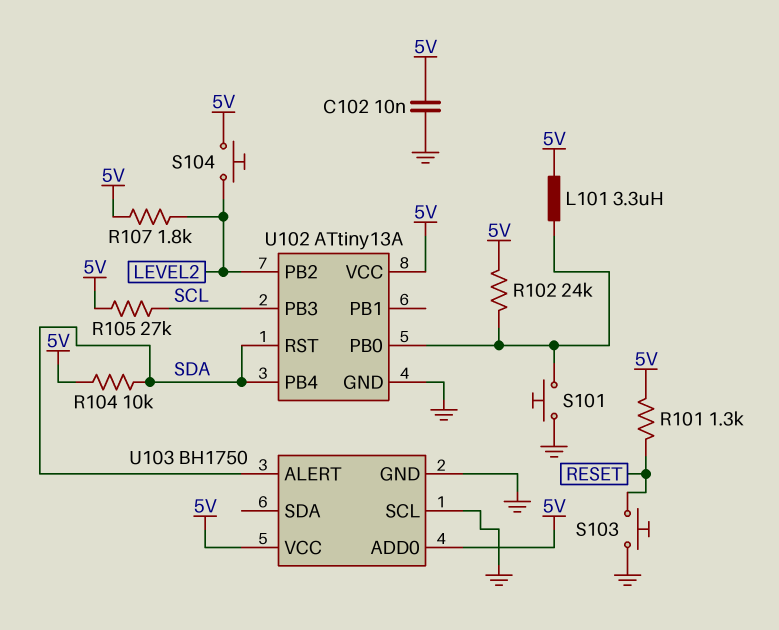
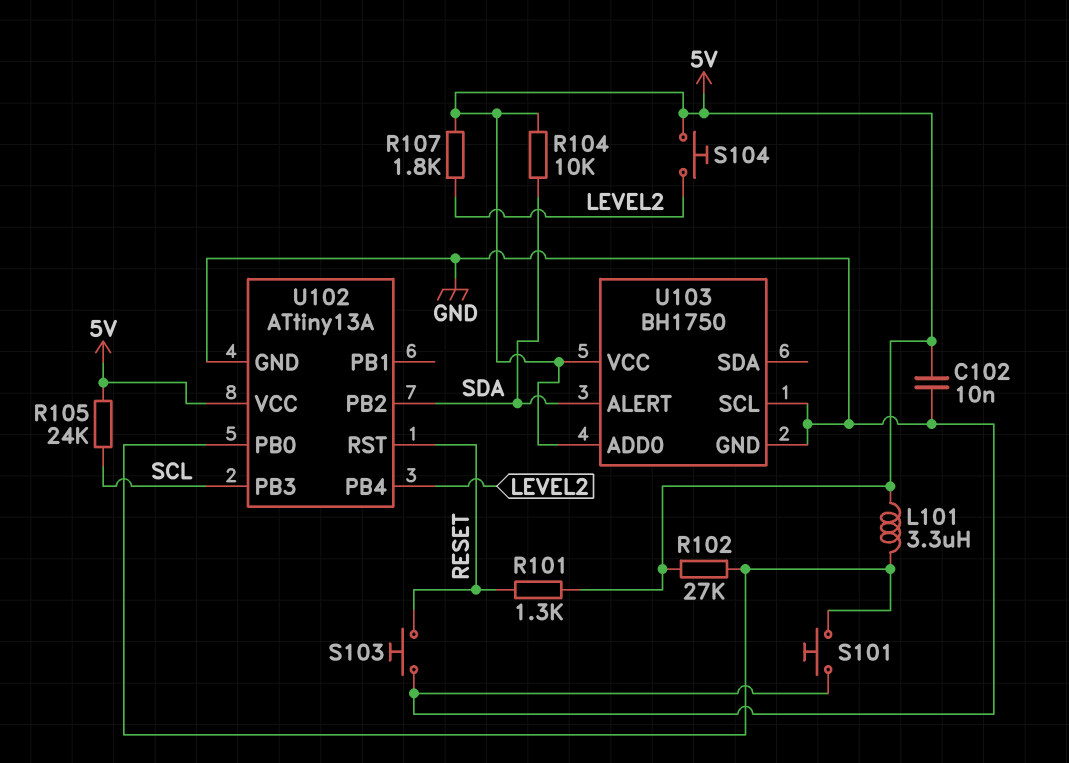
R102: 24k (5V, U102/PB0) -> 27k (5V, U102/PB0)
R105: 27k (5V, SCL) -> 24k (5V, SCL)
U102 pin PB2: LEVEL2 -> SDA
U102 pin PB4: SDA -> LEVEL2
U102 pin RST: SDA -> RESET

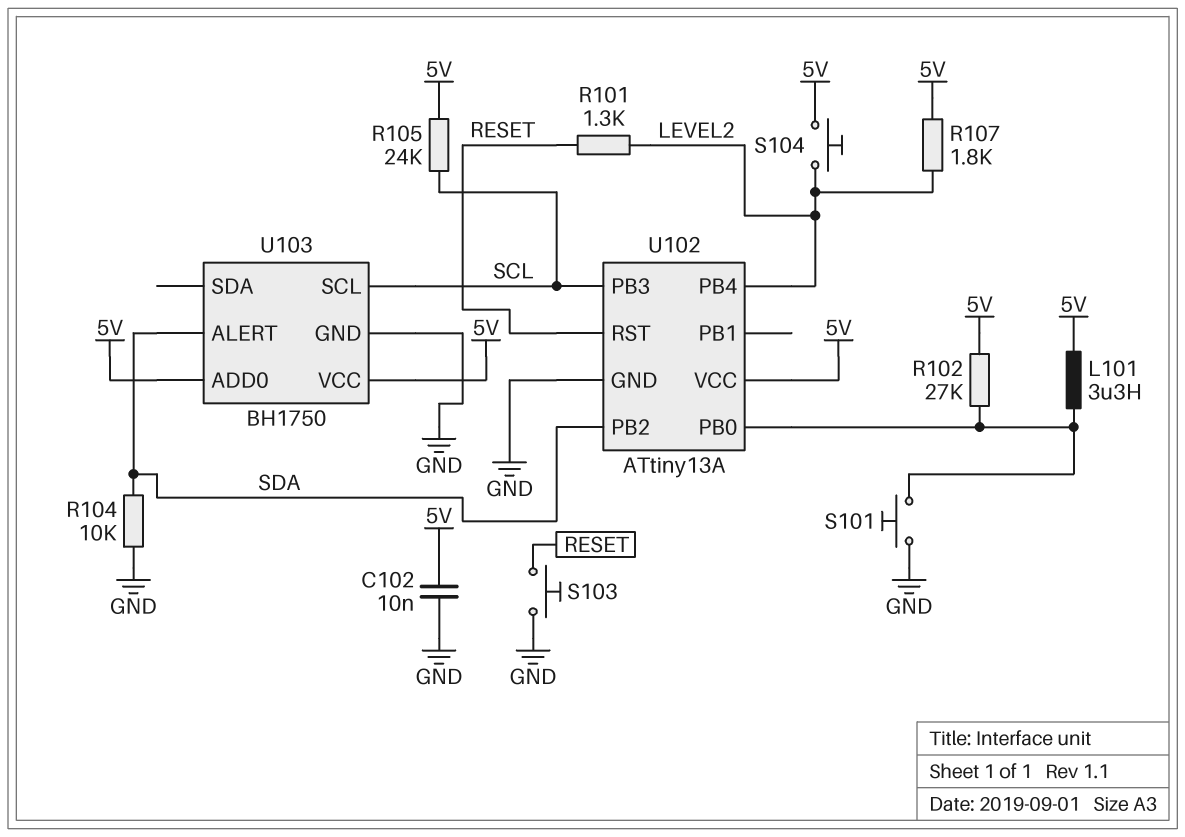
R101: 1.3k (5V, RESET) -> 1.3k (LEVEL2, RESET)
R104: 10k (5V, SDA) -> 10k (GND, SDA)
U103 pin SCL: GND -> SCL

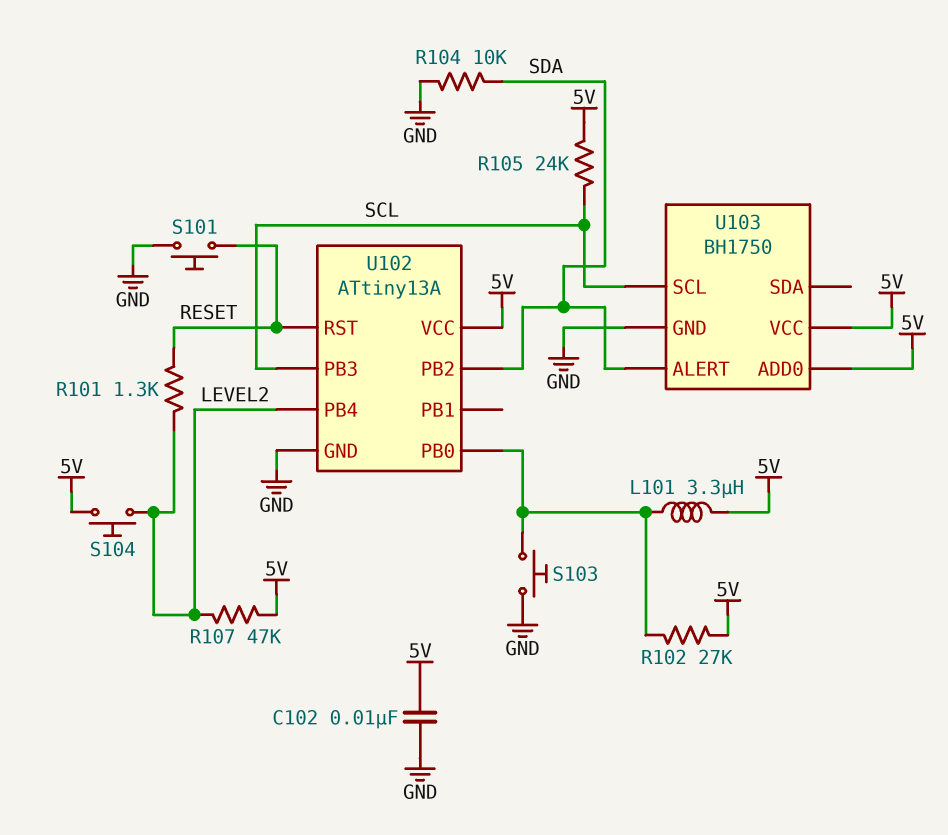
R107: 1.8k (5V, LEVEL2) -> 47k (5V, LEVEL2)
S101: button (GND, U102/PB0) -> button (GND, RESET)
S103: button (GND, RESET) -> button (GND, U102/PB0)

